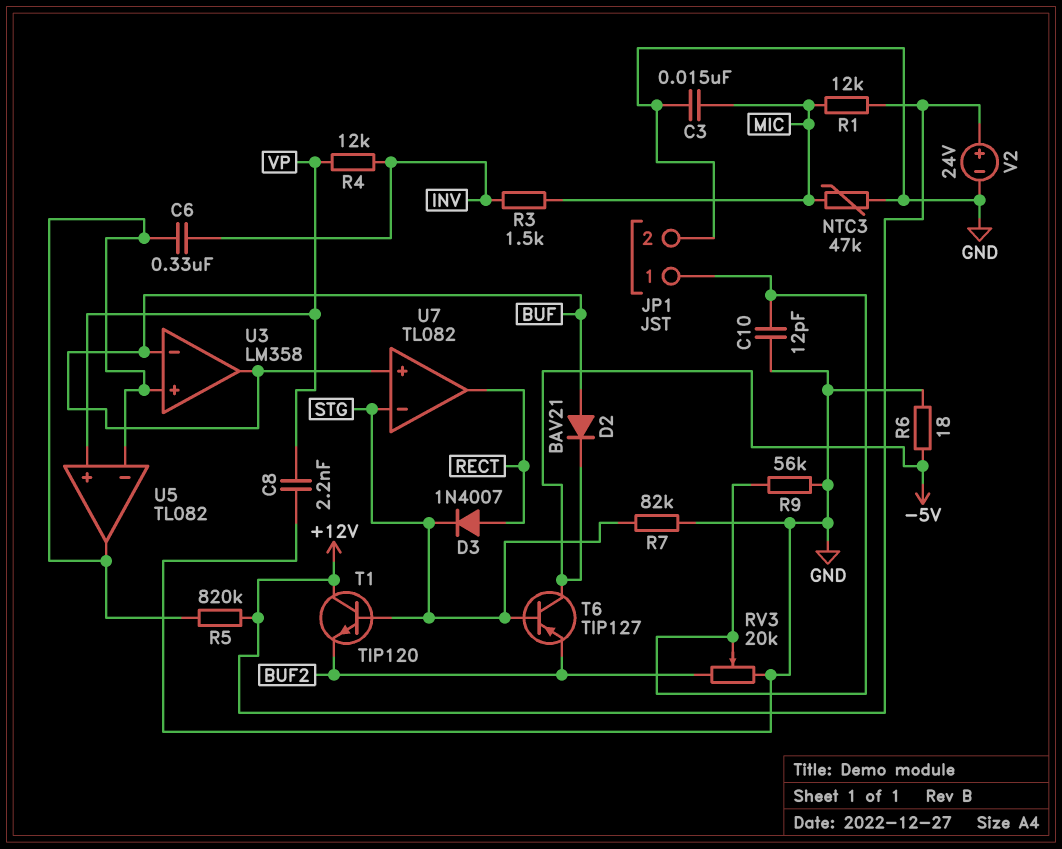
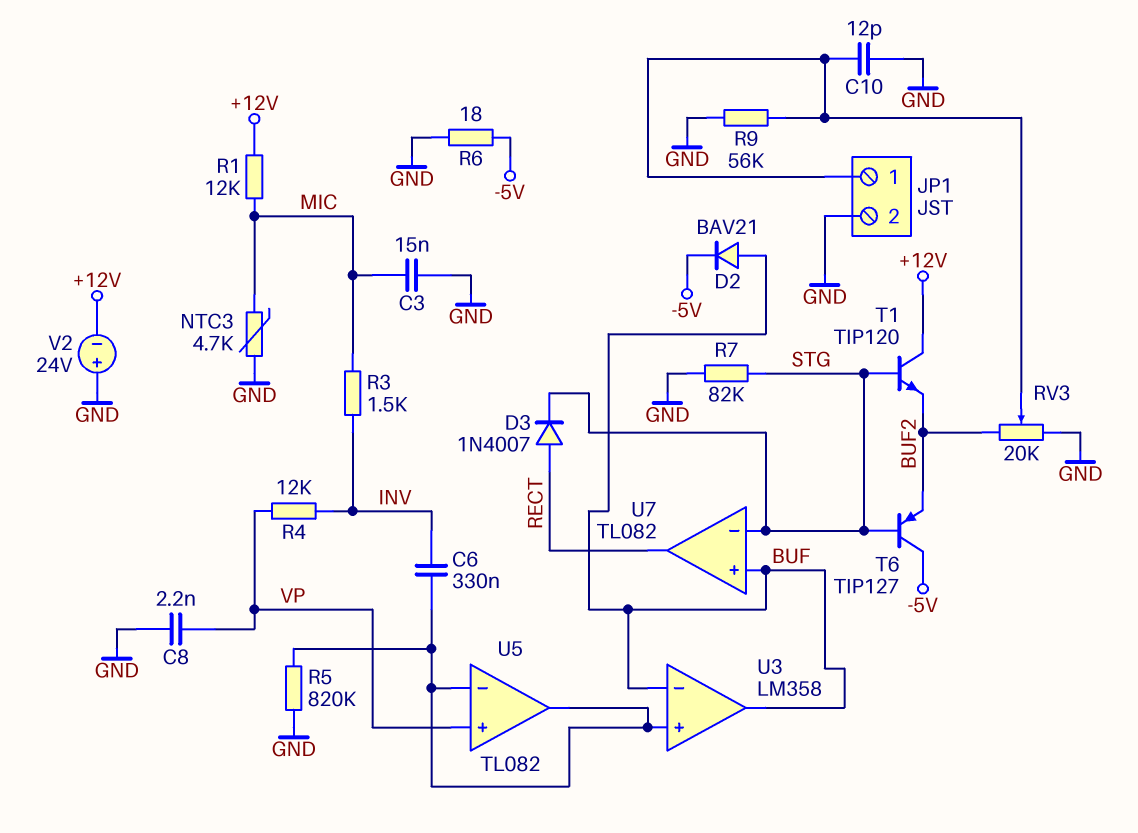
NTC3: 47k (GND, MIC) -> 4.7k (GND, MIC)
R5: 820k (+12V, U3/in+) -> 820k (GND, U3/in+)
V2: 24V (plus +12V, minus GND) -> 24V (plus GND, minus +12V)

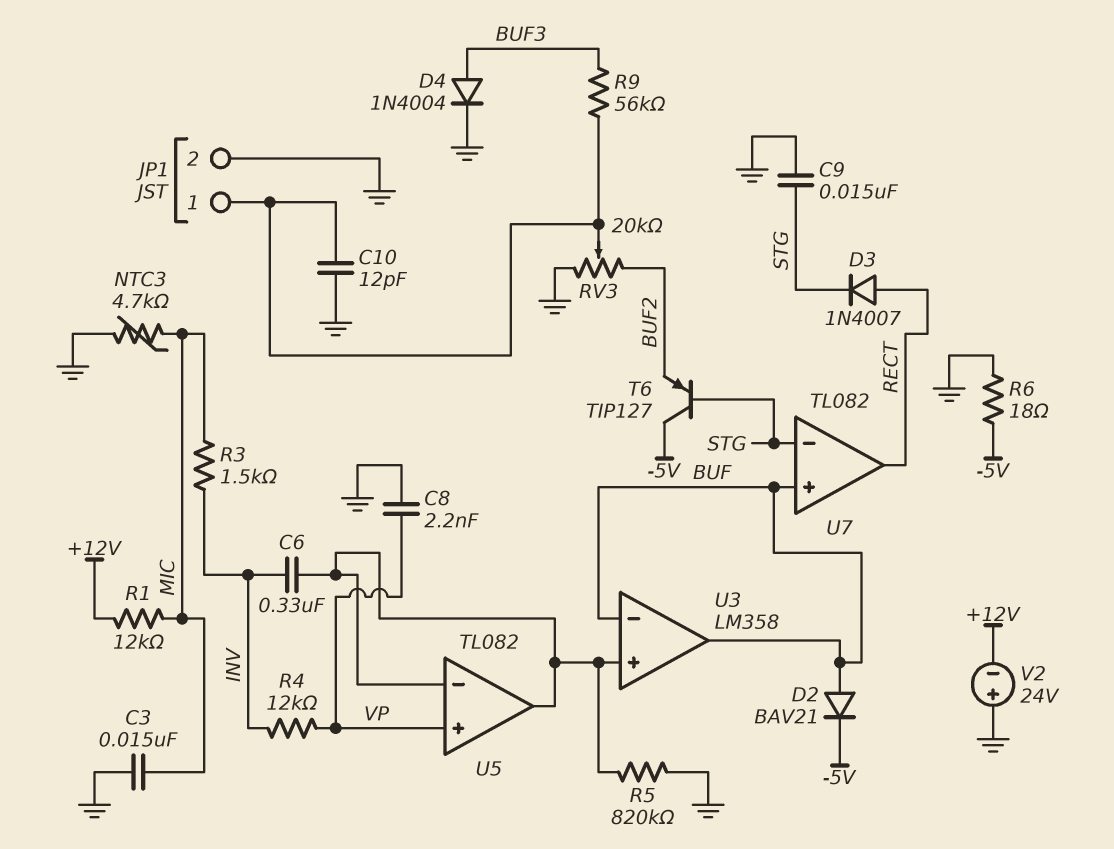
C9: none -> 15nF (GND, STG)
D4: none -> diode 1N4004 (A BUF3, K GND)
R7: 82k (GND, STG) -> none
R9: 56k (GND, JP1/1) -> 56k (BUF3, JP1/1)
T1: NPN TIP120 (B STG, C +12V, E BUF2) -> none

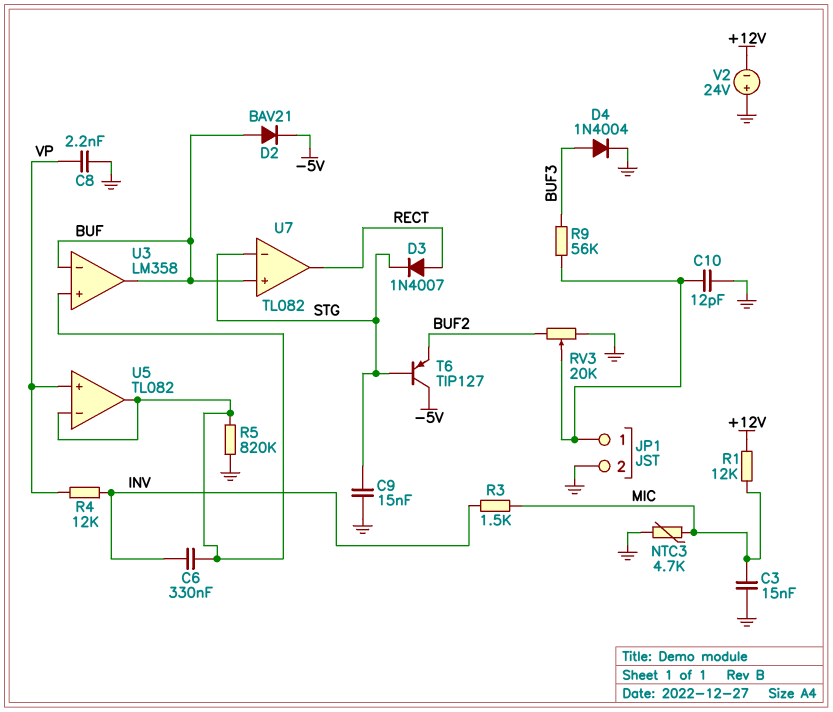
R6: 18 (-5V, GND) -> none

